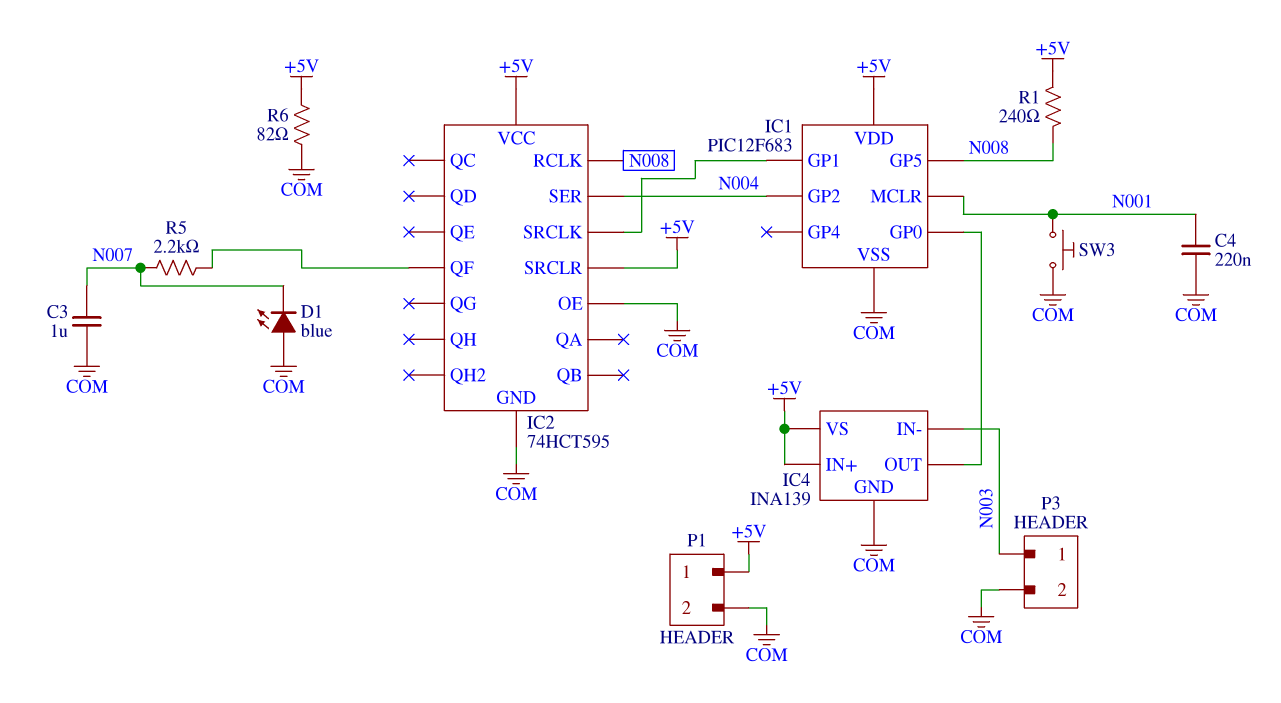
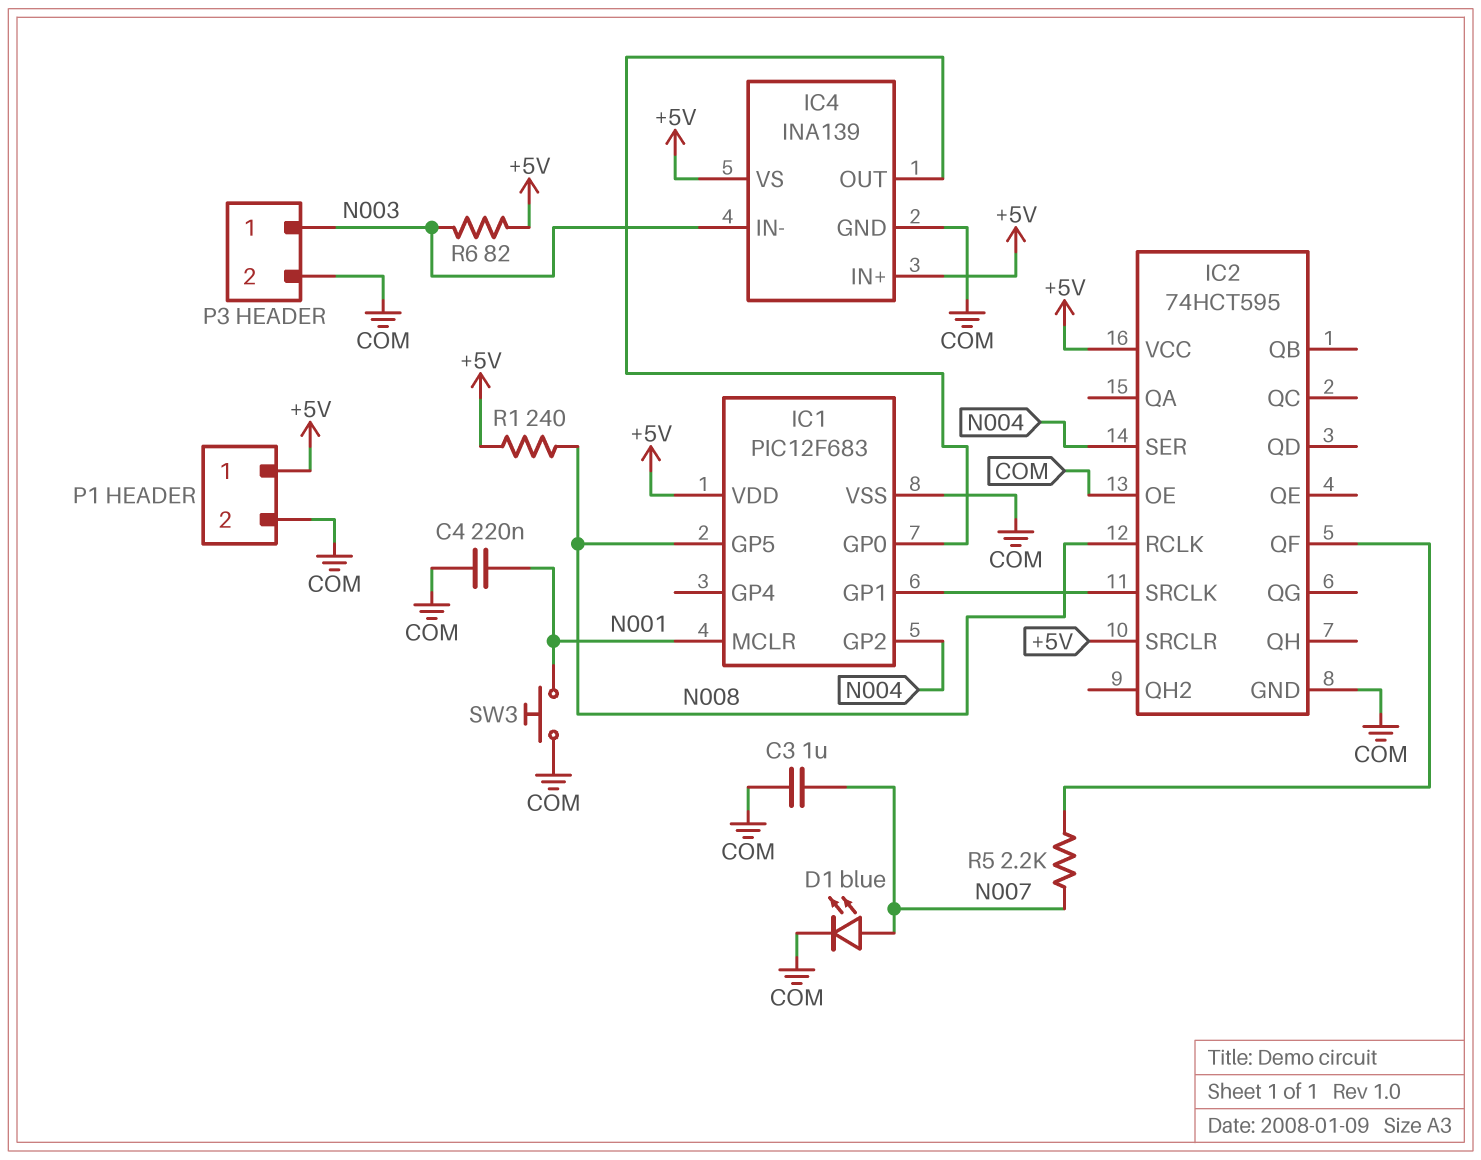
D1: LED blue (A COM, K N007) -> LED blue (A N007, K COM)
R6: 82 (+5V, COM) -> 82 (+5V, N003)

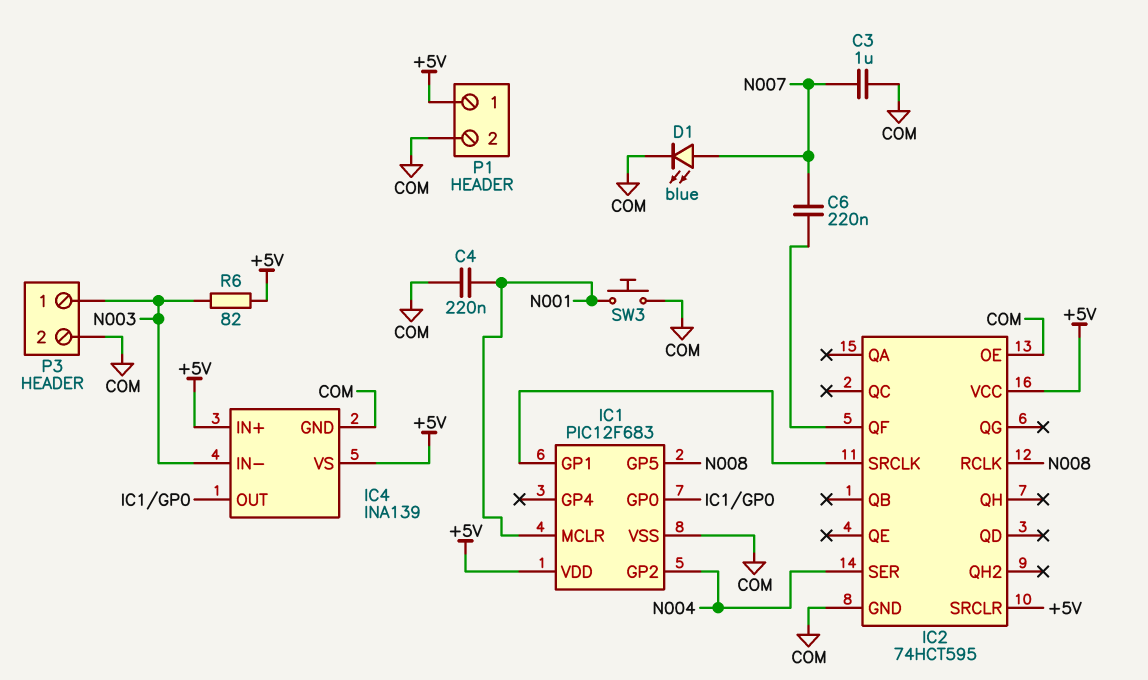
C6: none -> 220nF (IC2/QF, N007)
R1: 240 (+5V, N008) -> none
R5: 2.2k (IC2/QF, N007) -> none

